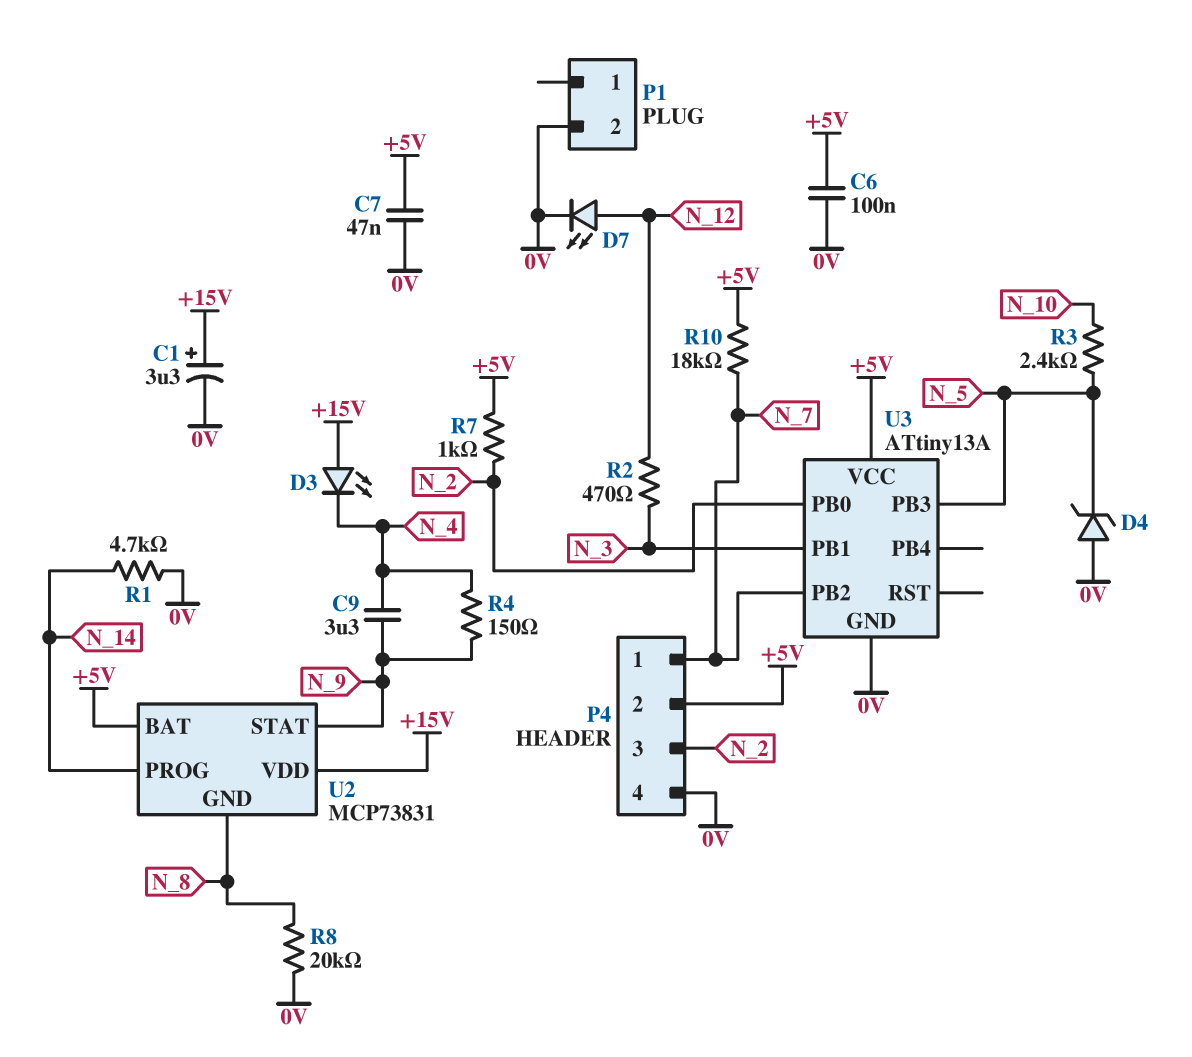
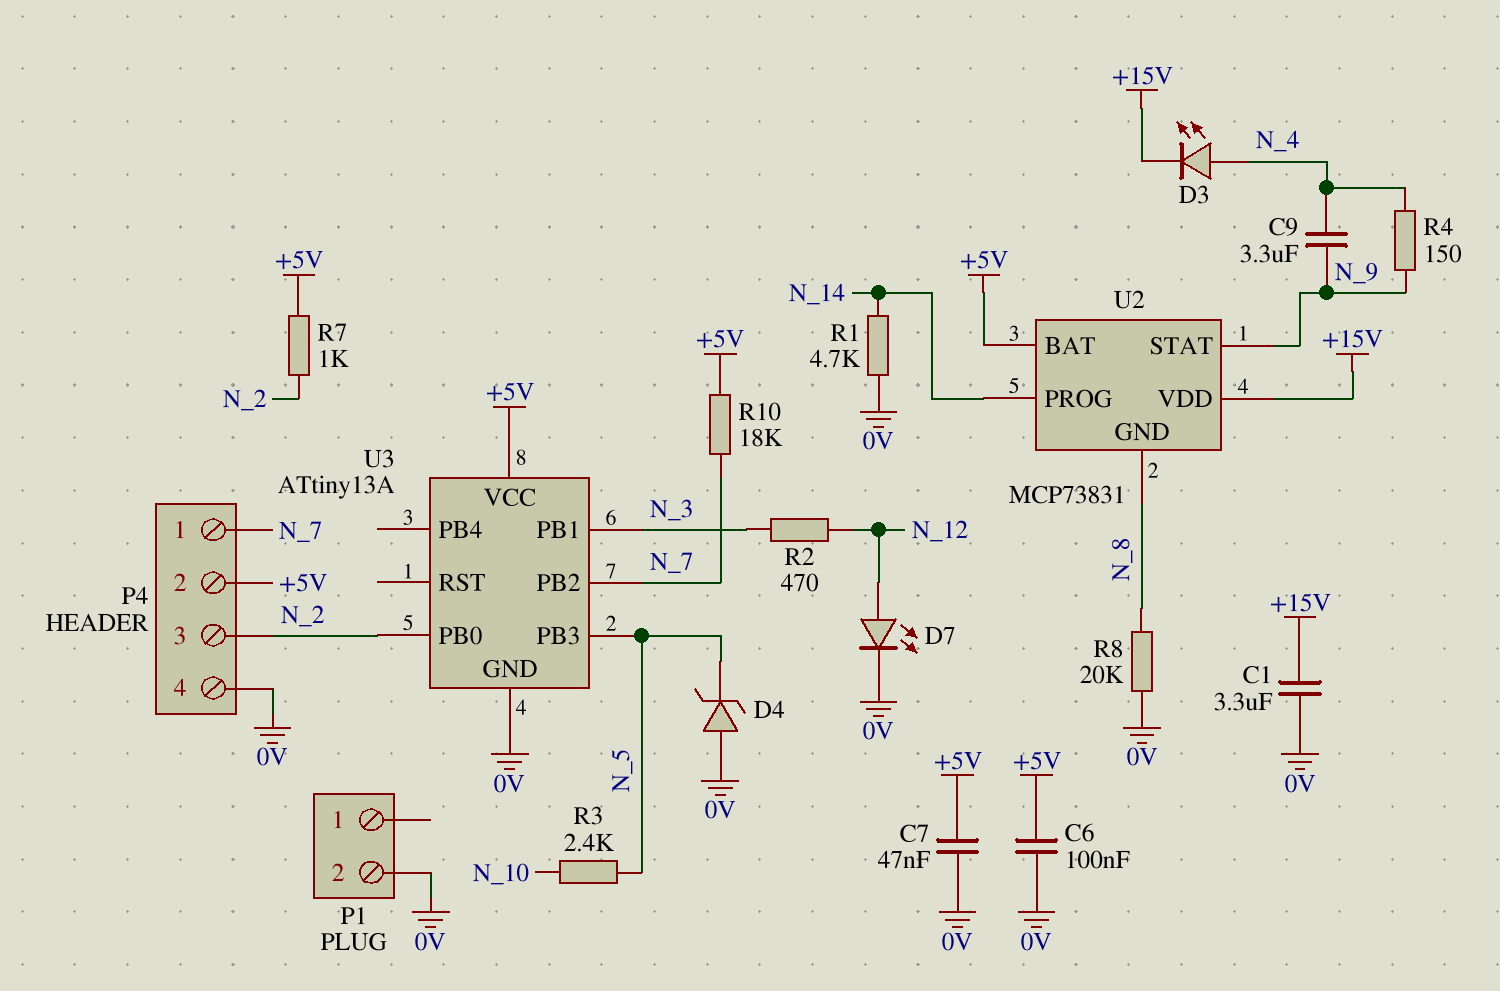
C1: 3.3uF (plus +15V, minus 0V) -> 3.3uF (+15V, 0V)
D3: LED (A +15V, K N_4) -> LED (A N_4, K +15V)

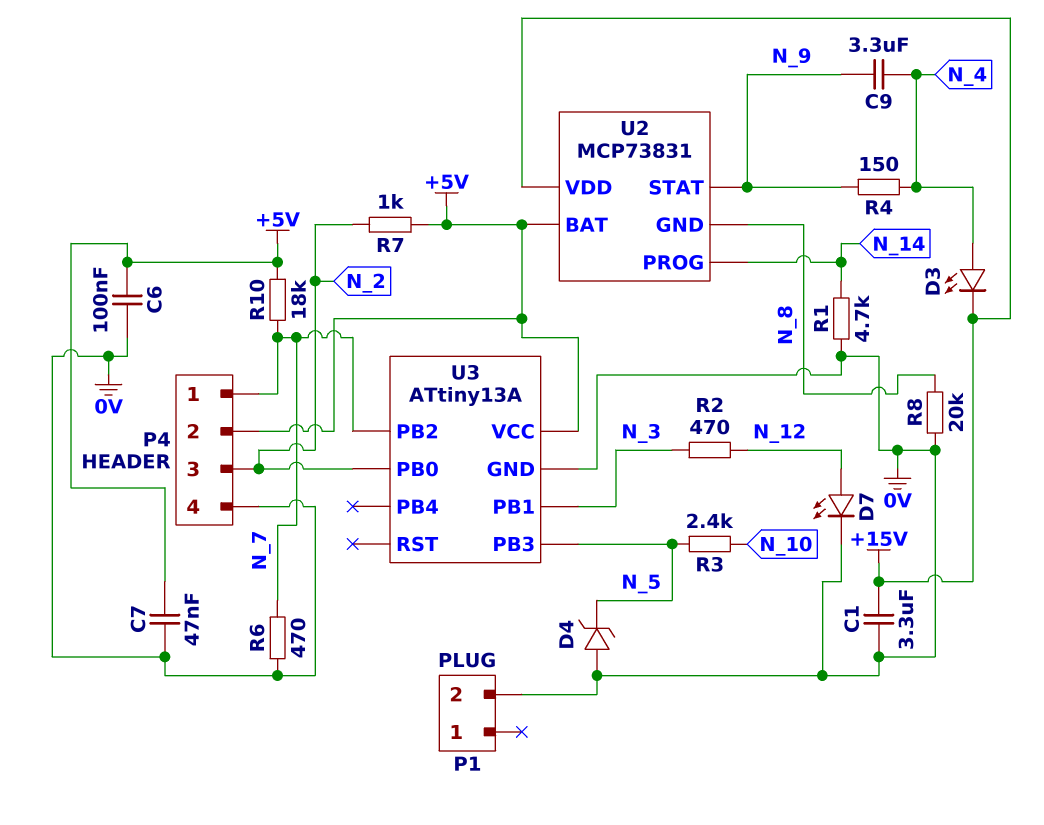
R6: none -> 470 (0V, N_7)

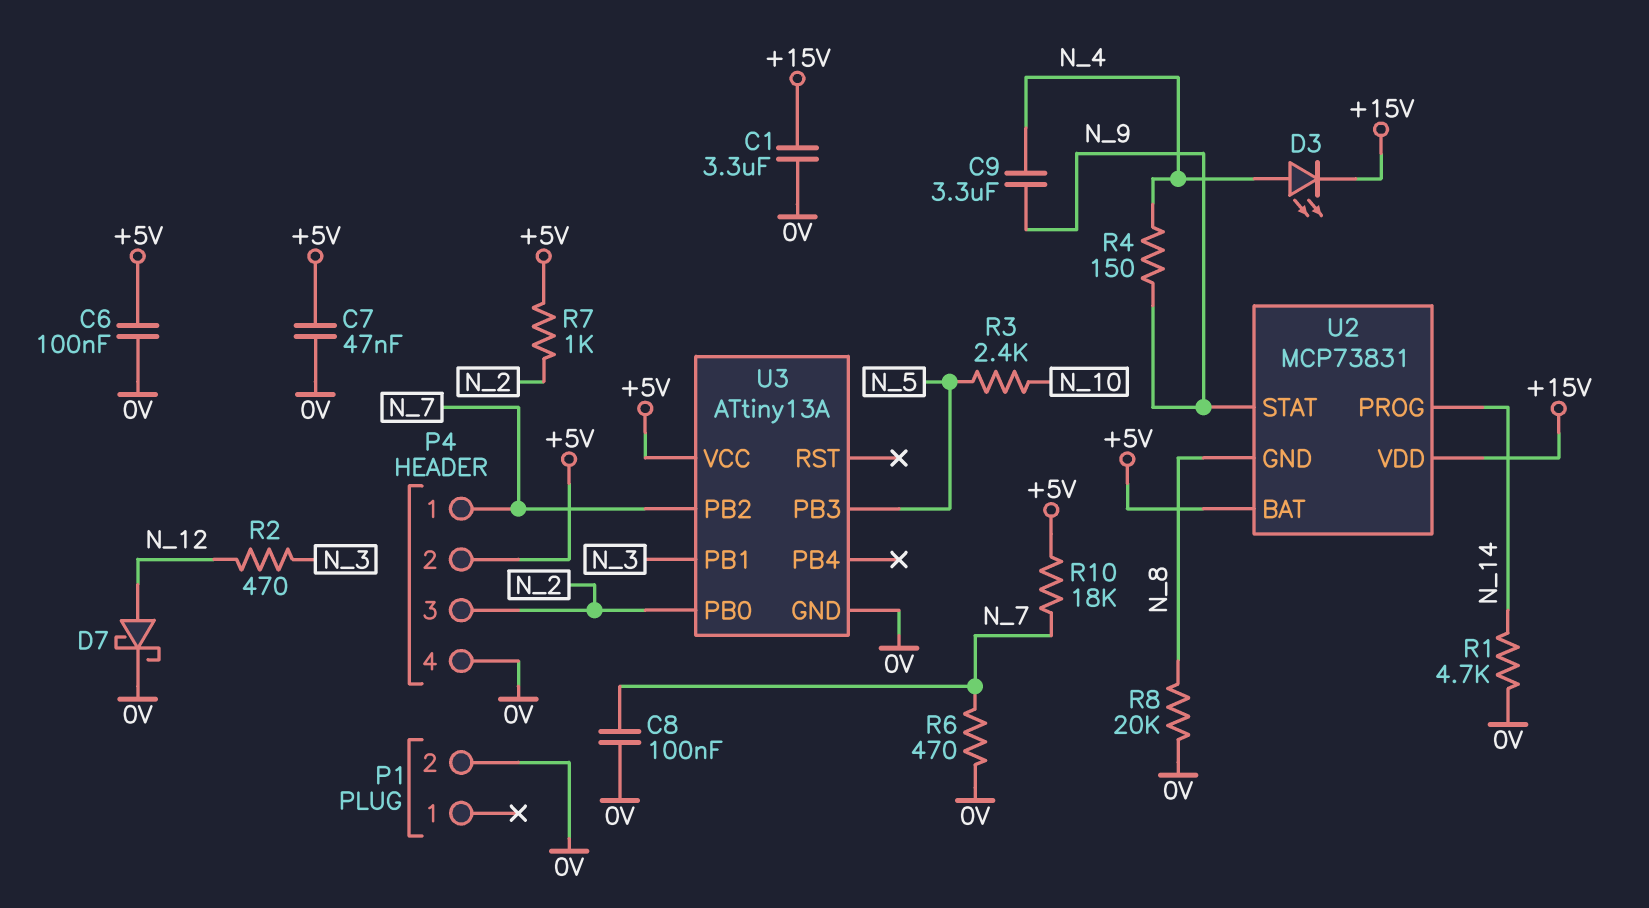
C8: none -> 100nF (0V, N_7)
D4: zener (A 0V, K N_5) -> none
D7: LED (A N_12, K 0V) -> schottky (A N_12, K 0V)

